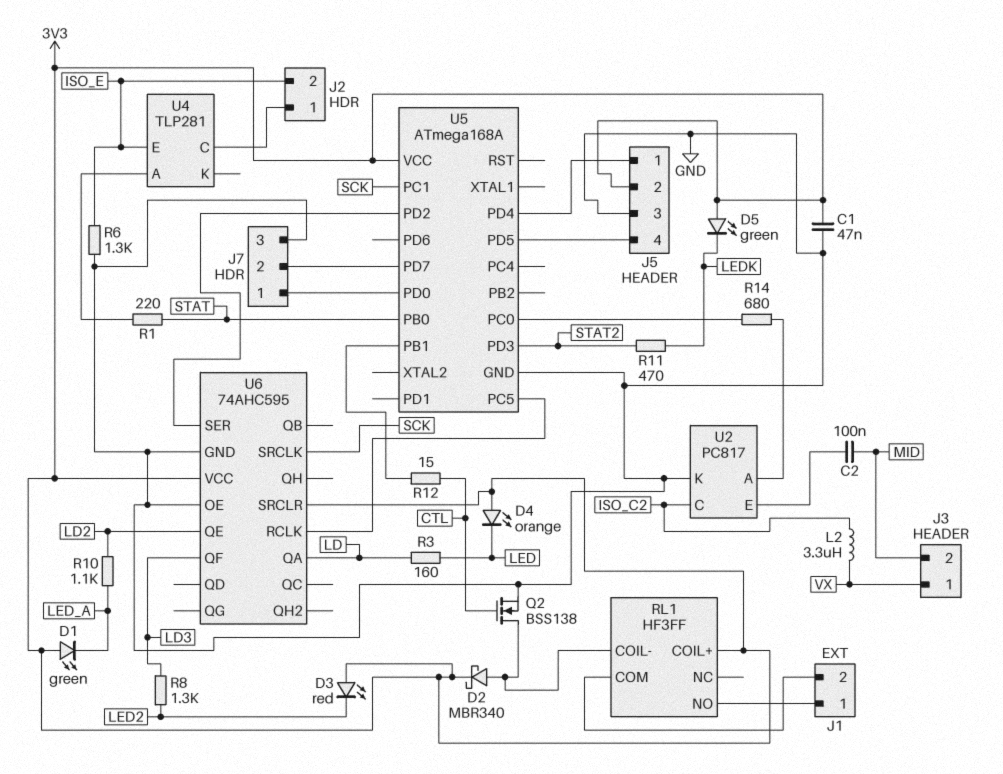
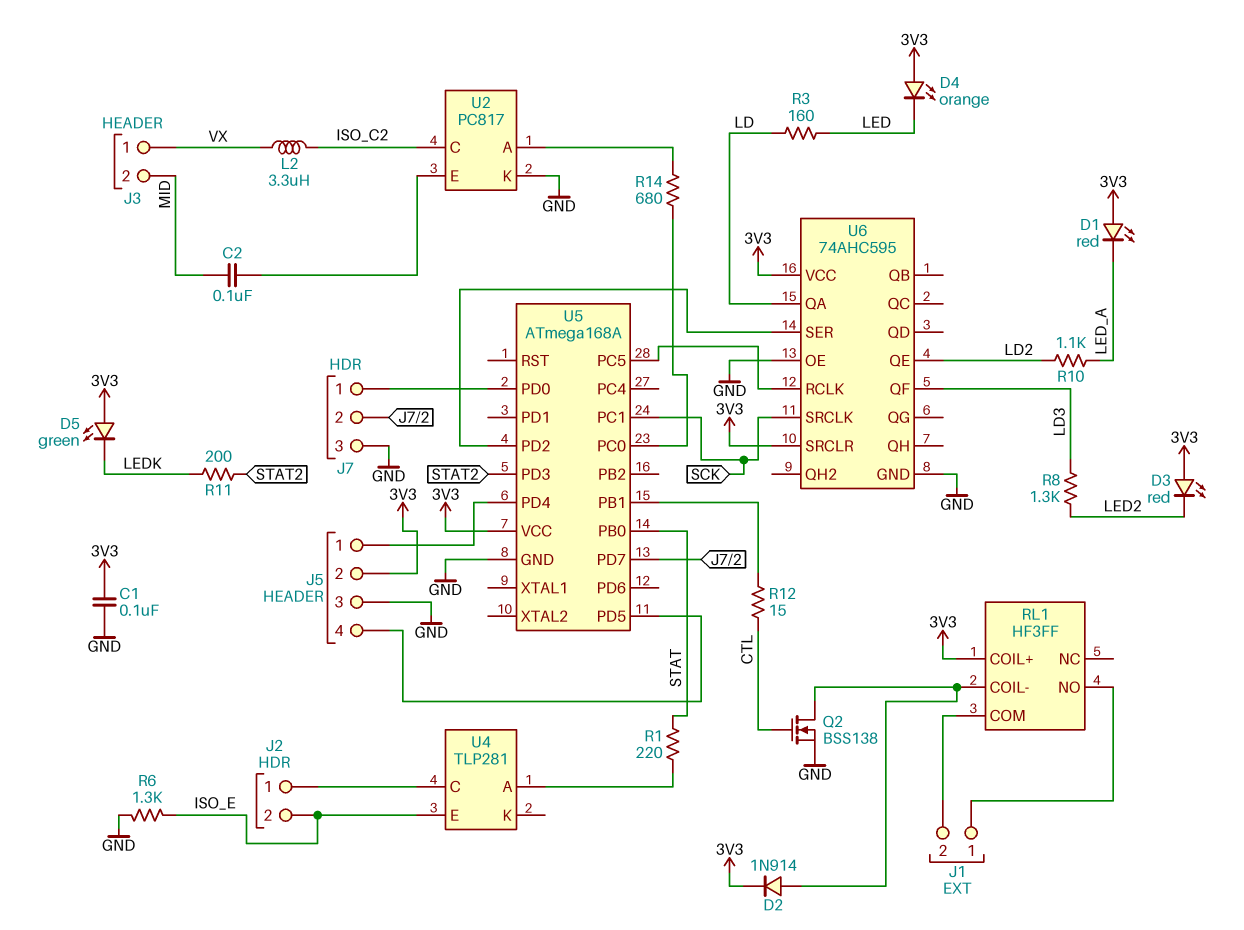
C1: 47nF (3V3, GND) -> 100nF (3V3, GND)
D1: LED green (A 3V3, K LED_A) -> LED red (A 3V3, K LED_A)
D2: schottky MBR340 (A RL1/COIL-, K 3V3) -> diode 1N914 (A RL1/COIL-, K 3V3)
R11: 470 (LEDK, STAT2) -> 200 (LEDK, STAT2)

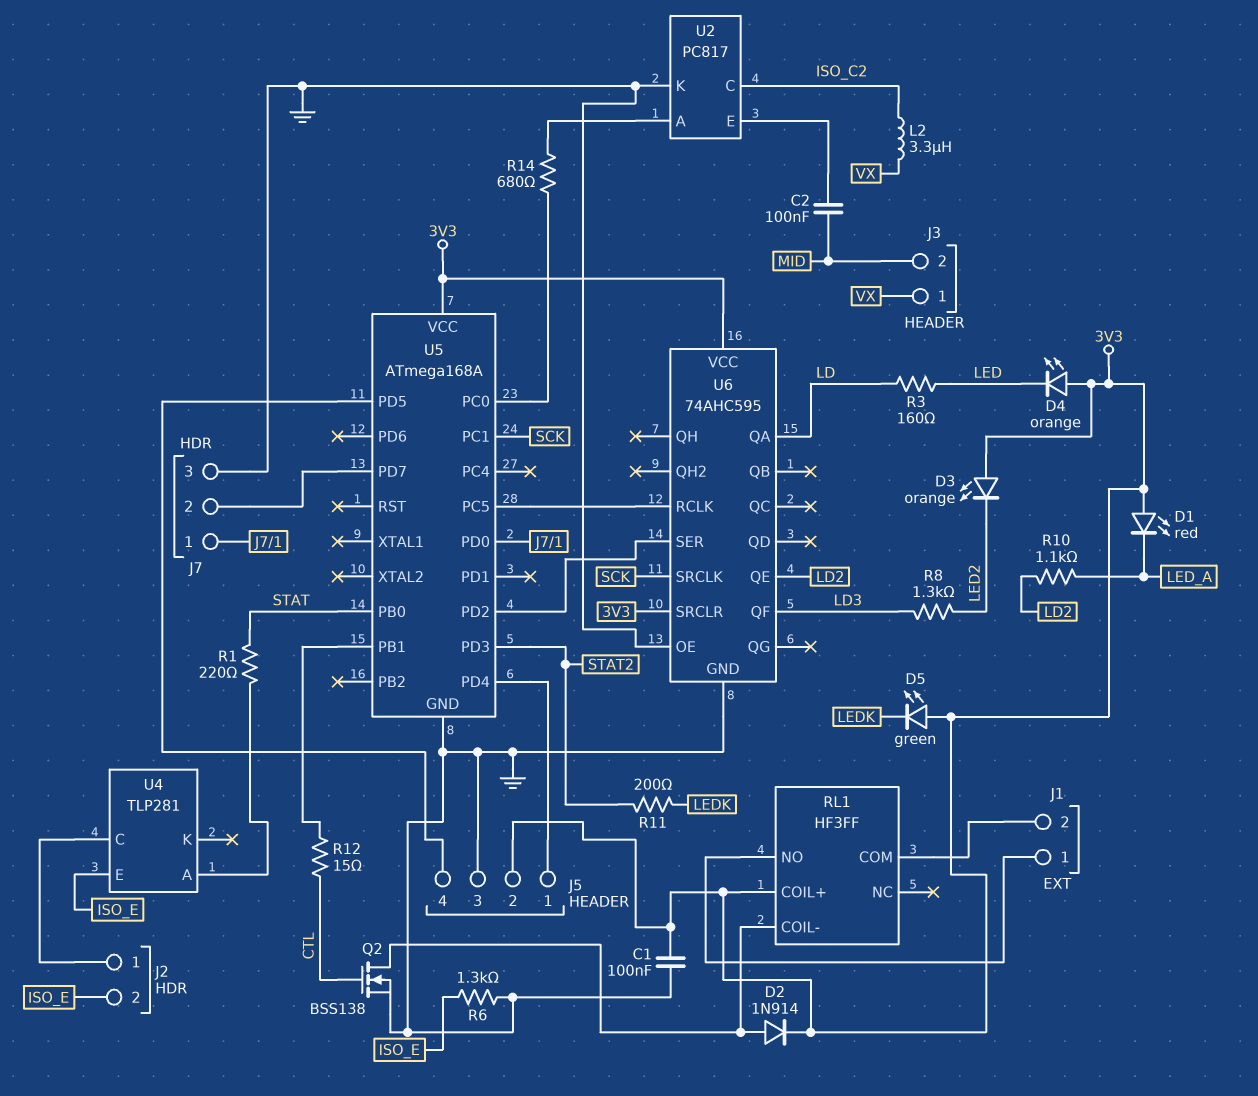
D3: LED red (A 3V3, K LED2) -> LED orange (A 3V3, K LED2)

